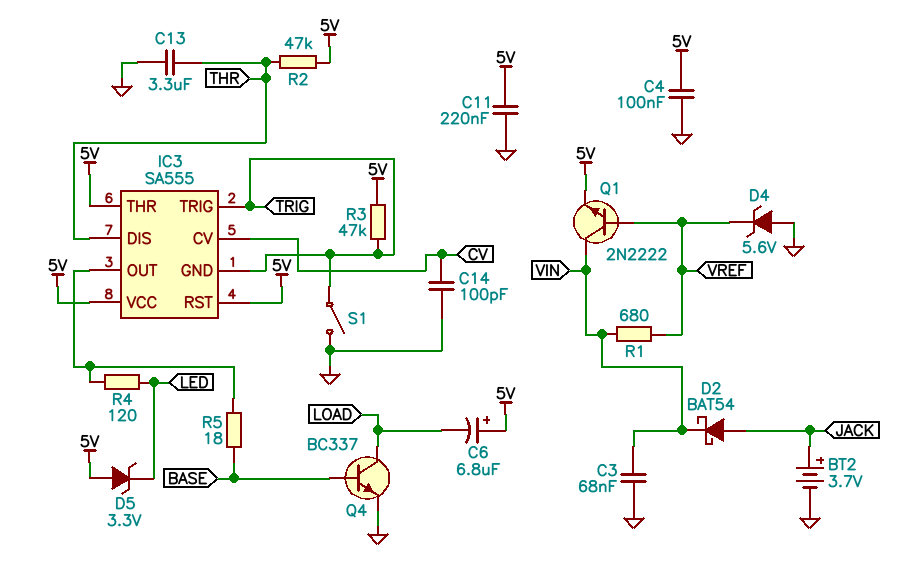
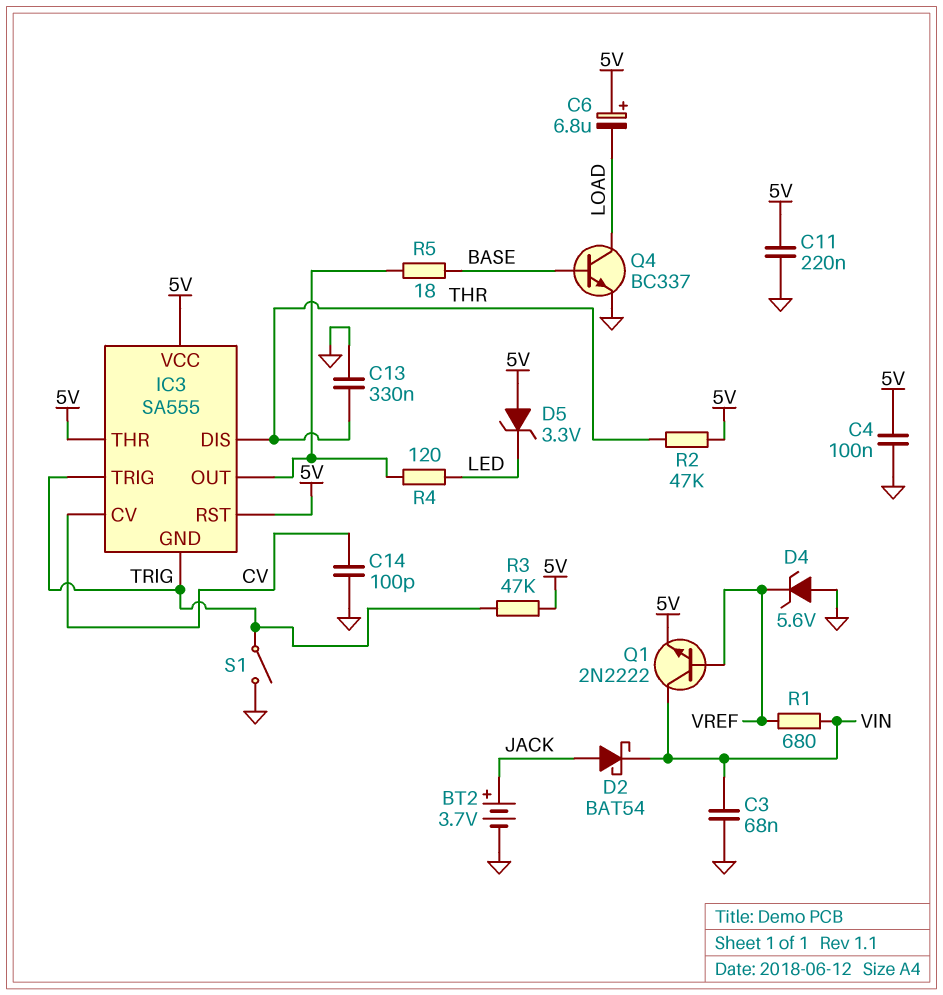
C13: 3.3uF (GND, THR) -> 330nF (GND, THR)

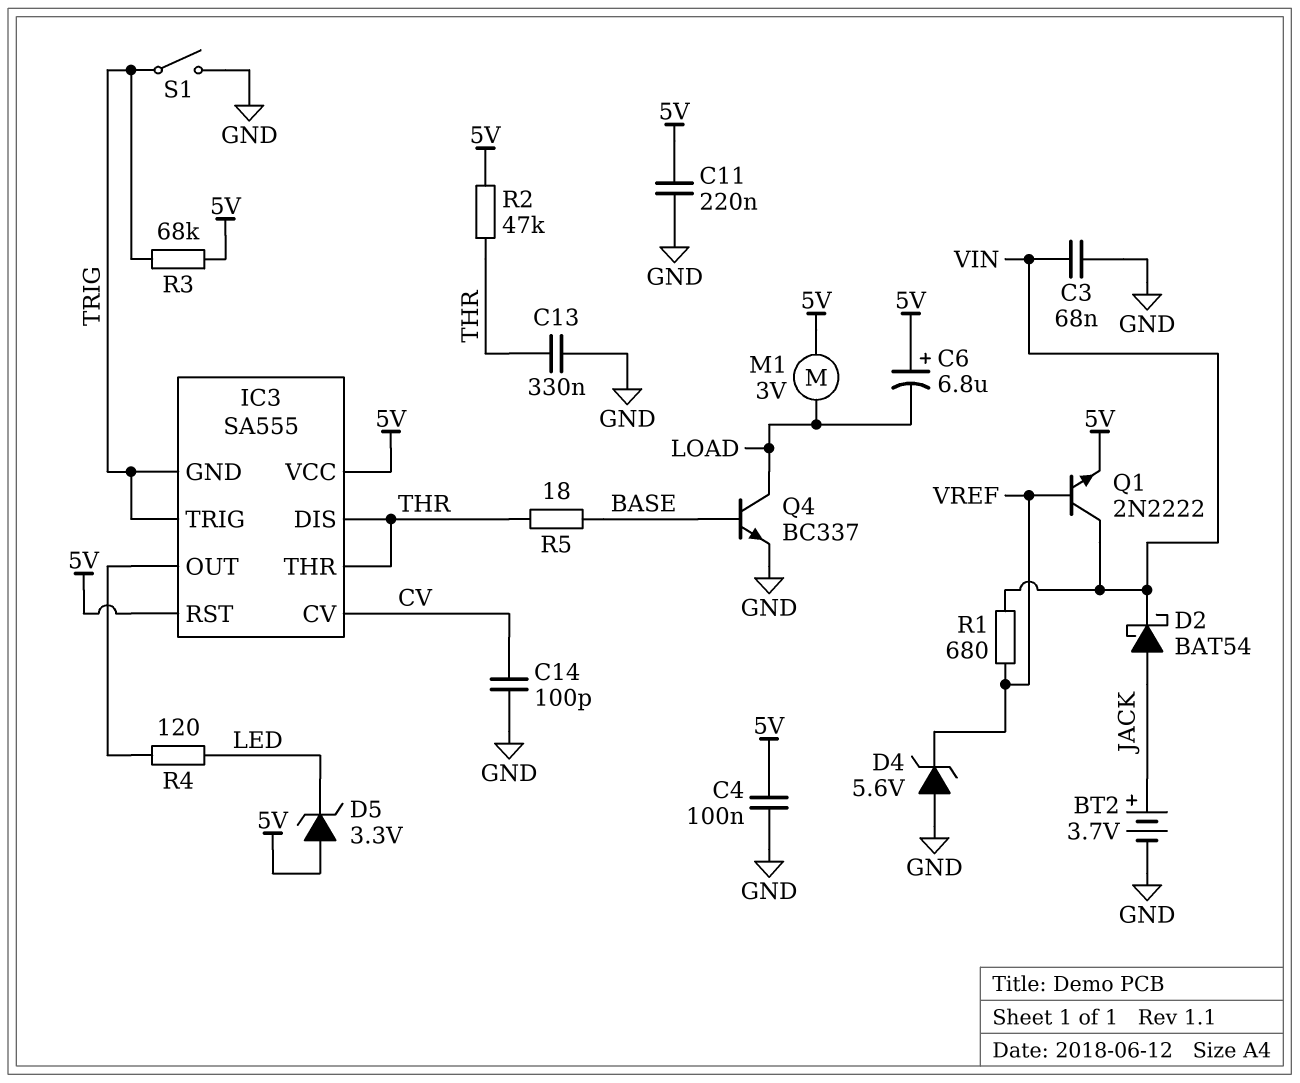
IC3 pin THR: 5V -> THR
M1: none -> motor 3V (5V, LOAD)
R3: 47k (5V, TRIG) -> 68k (5V, TRIG)
R5: 18 (BASE, IC3/OUT) -> 18 (BASE, THR)

